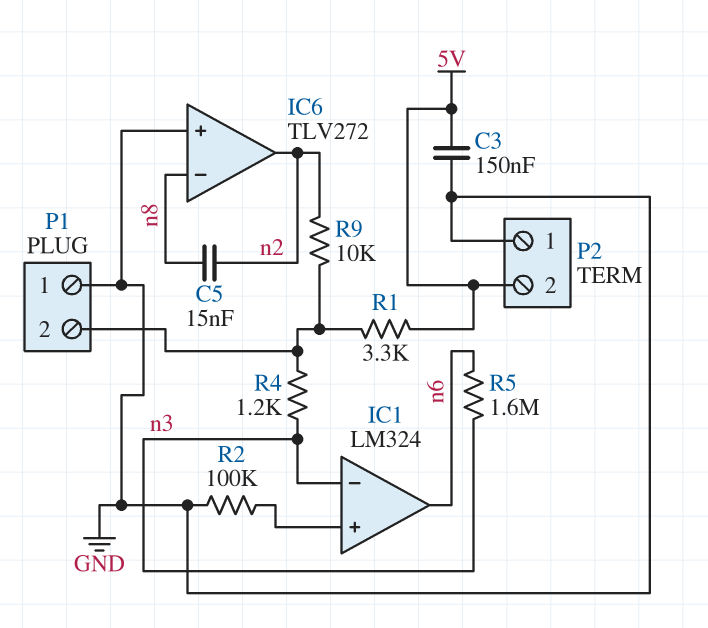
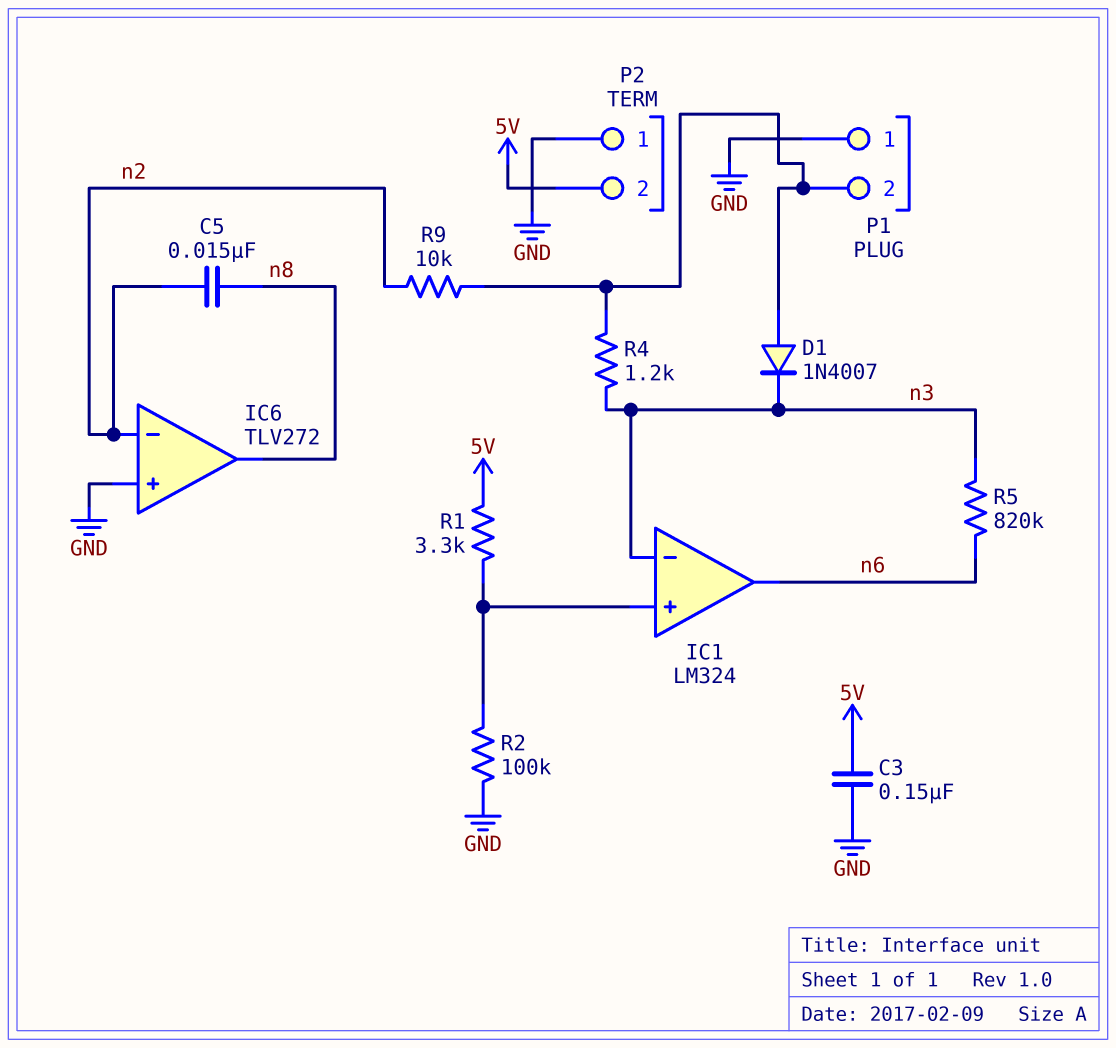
D1: none -> diode 1N4007 (A P1/2, K n3)
IC6 pin in-: n8 -> n2
IC6 pin out: n2 -> n8
R1: 3.3k (5V, P1/2) -> 3.3k (5V, IC1/in+)
R5: 1.6M (n3, n6) -> 820k (n3, n6)

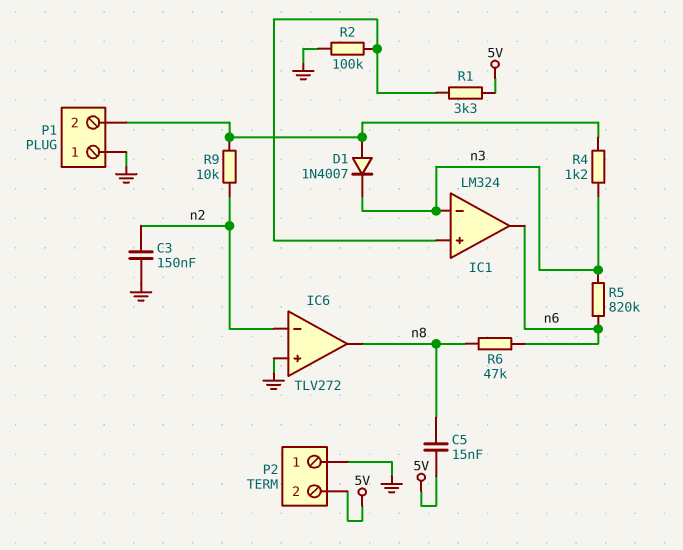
C3: 150nF (5V, GND) -> 150nF (GND, n2)
C5: 15nF (n2, n8) -> 15nF (5V, n8)
R6: none -> 47k (n6, n8)

